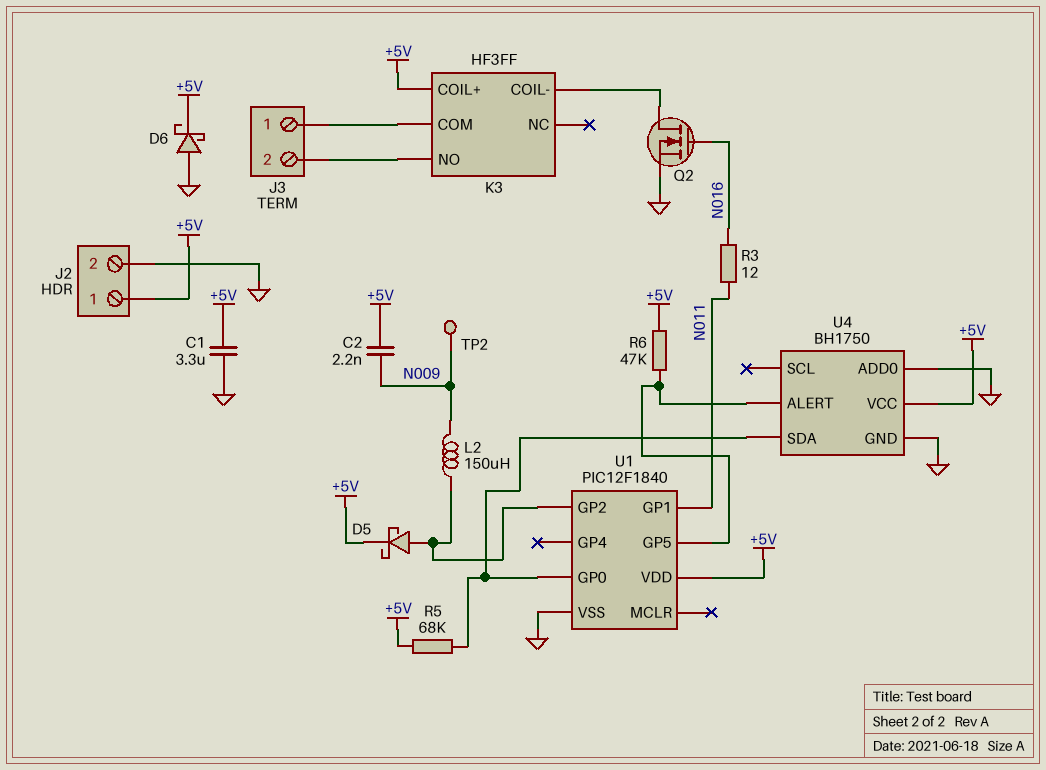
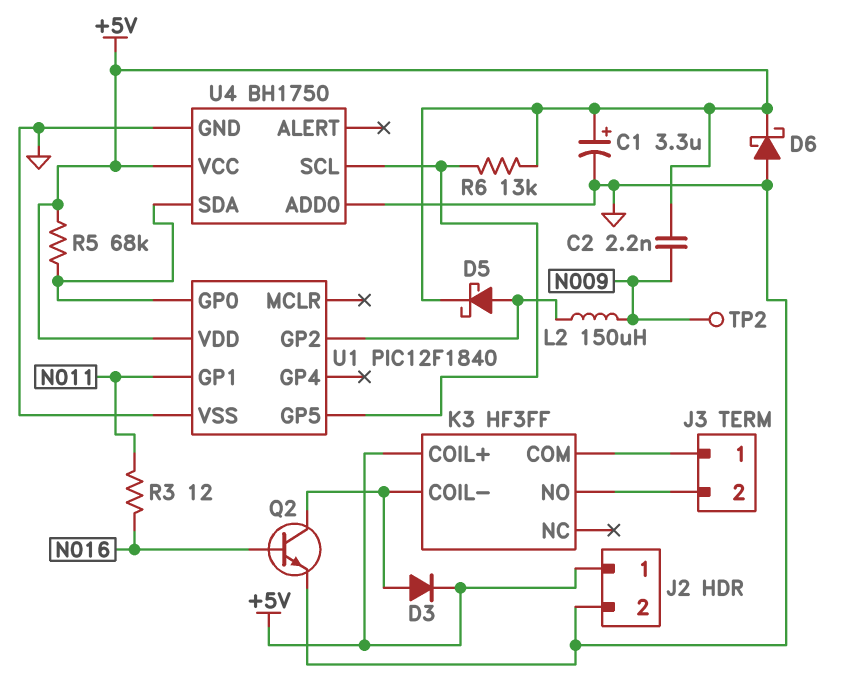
C1: 3.3uF (+5V, GND) -> 3.3uF (plus +5V, minus GND)
D3: none -> diode (A K3/COIL-, K +5V)
Q2: NMOS (G N016, D K3/COIL-, S GND) -> NPN (B N016, C K3/COIL-, E GND)
R6: 47k (+5V, U1/GP5) -> 13k (+5V, U1/GP5)
U4 pin ALERT: U1/GP5 -> none
U4 pin SCL: none -> U1/GP5

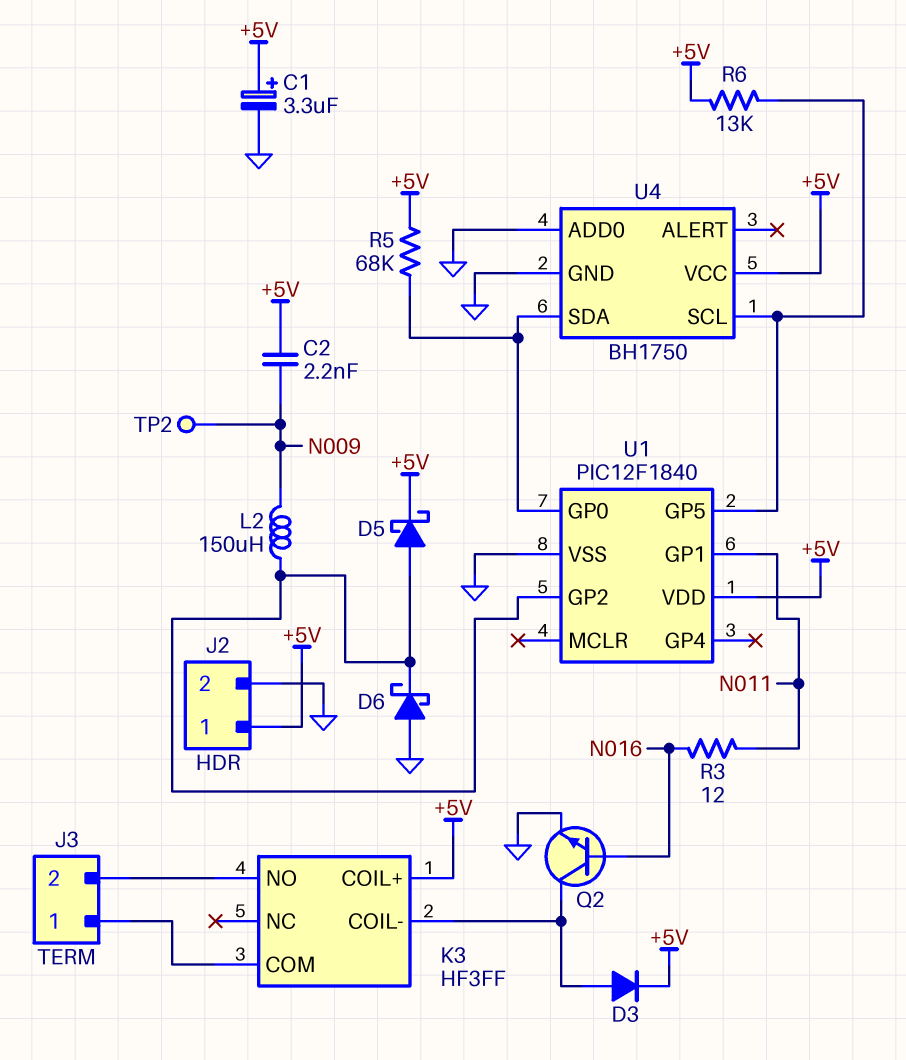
D6: schottky (A GND, K +5V) -> schottky (A GND, K U1/GP2)

